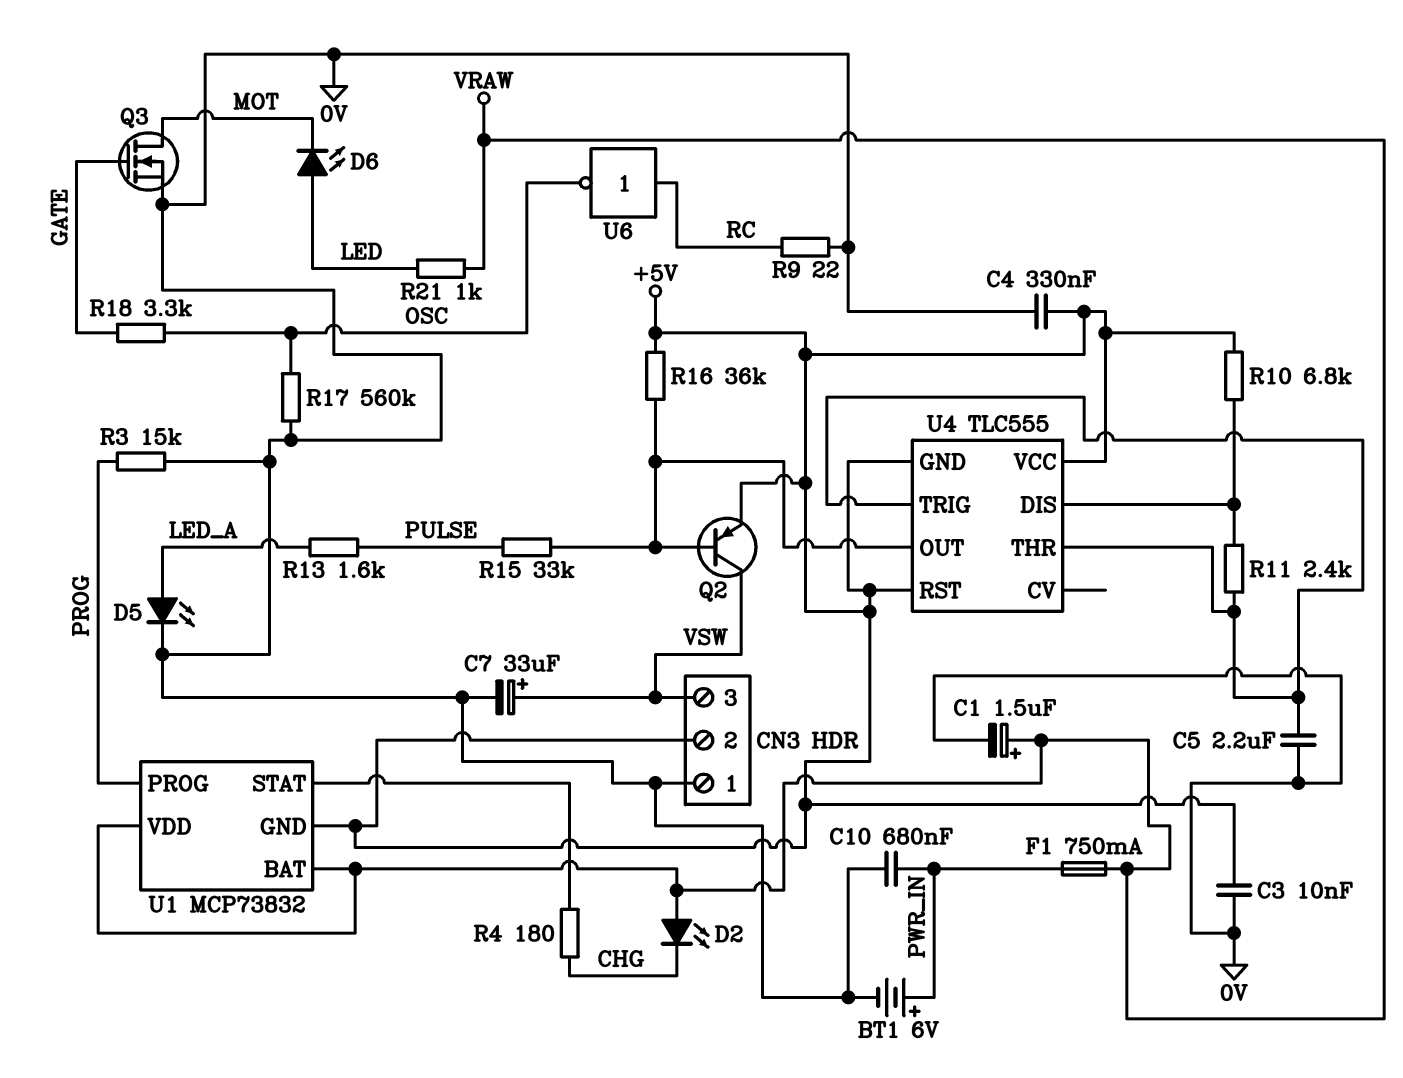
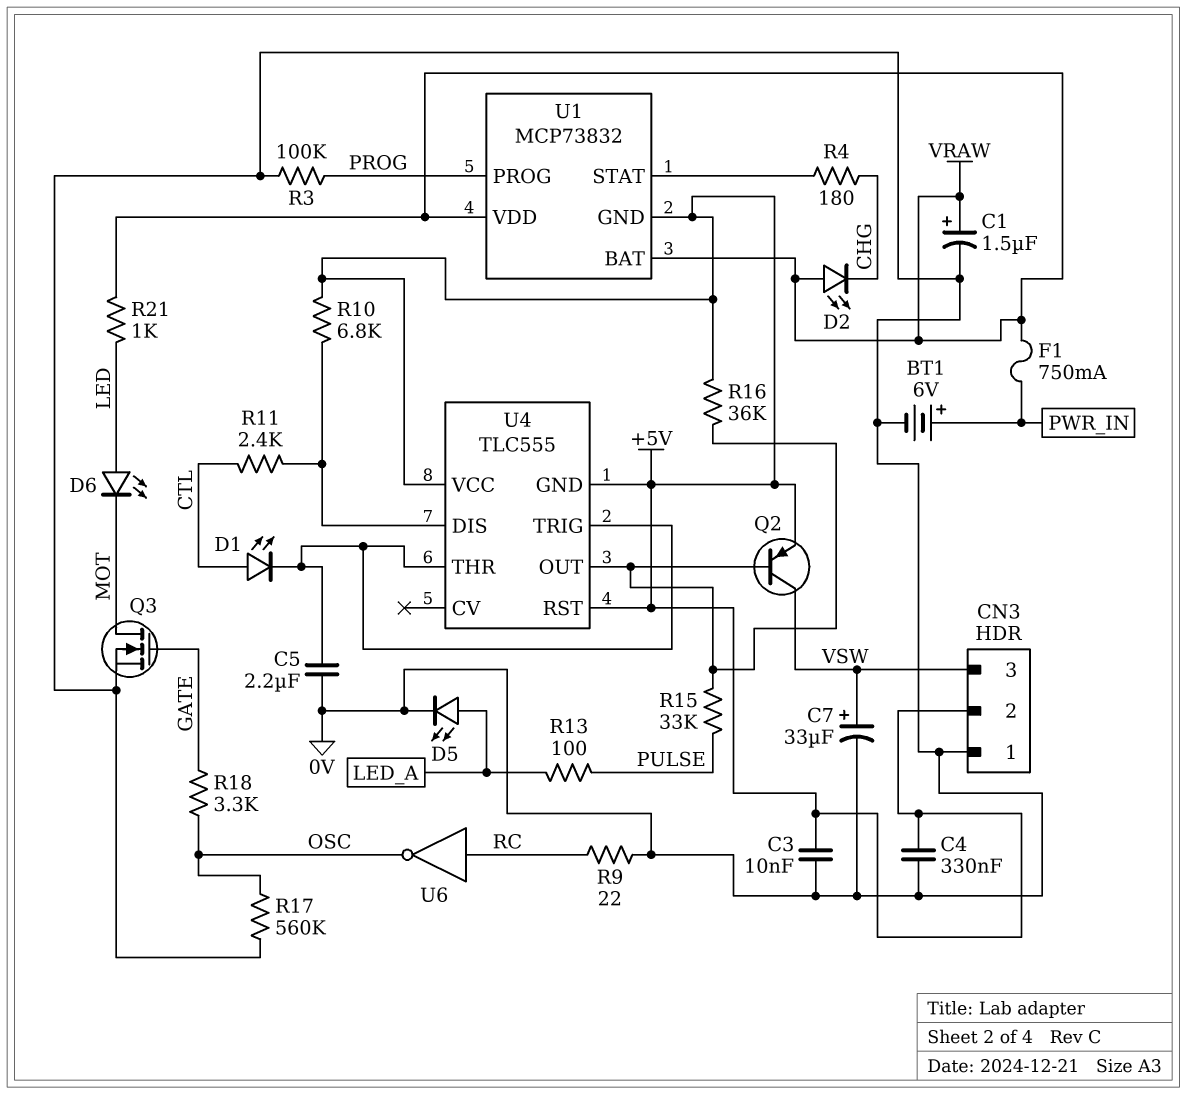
C10: 680nF (0V, PWR_IN) -> none
D1: none -> LED (A CTL, K U4/THR)
R3: 15k (0V, PROG) -> 100k (0V, PROG)
R11: 2.4k (U4/DIS, U4/THR) -> 2.4k (CTL, U4/DIS)
R13: 1.6k (LED_A, PULSE) -> 100 (LED_A, PULSE)

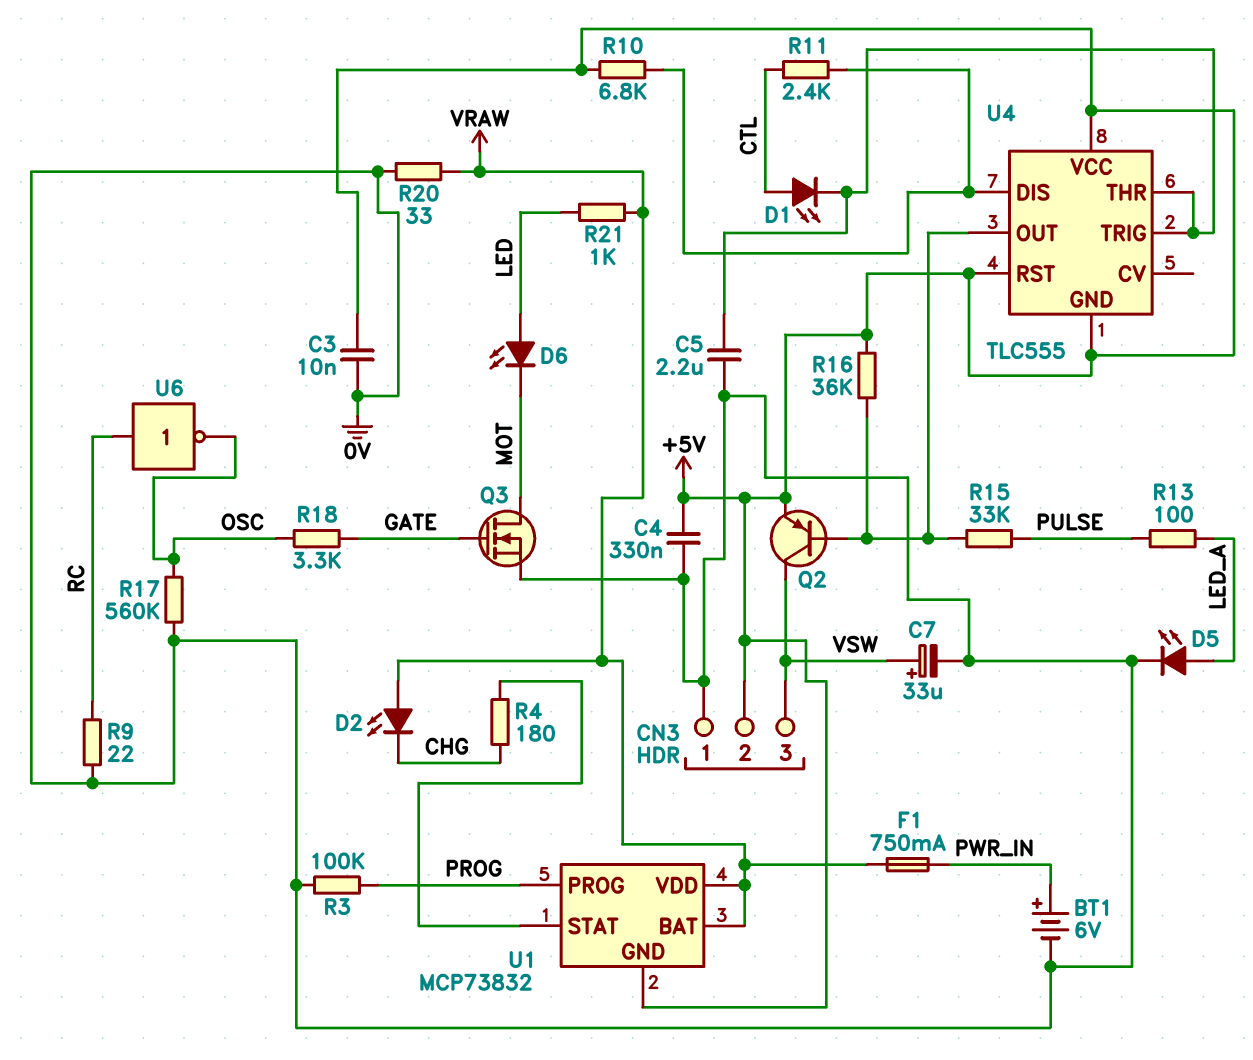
C1: 1.5uF (plus VRAW, minus 0V) -> none
R20: none -> 33 (0V, VRAW)

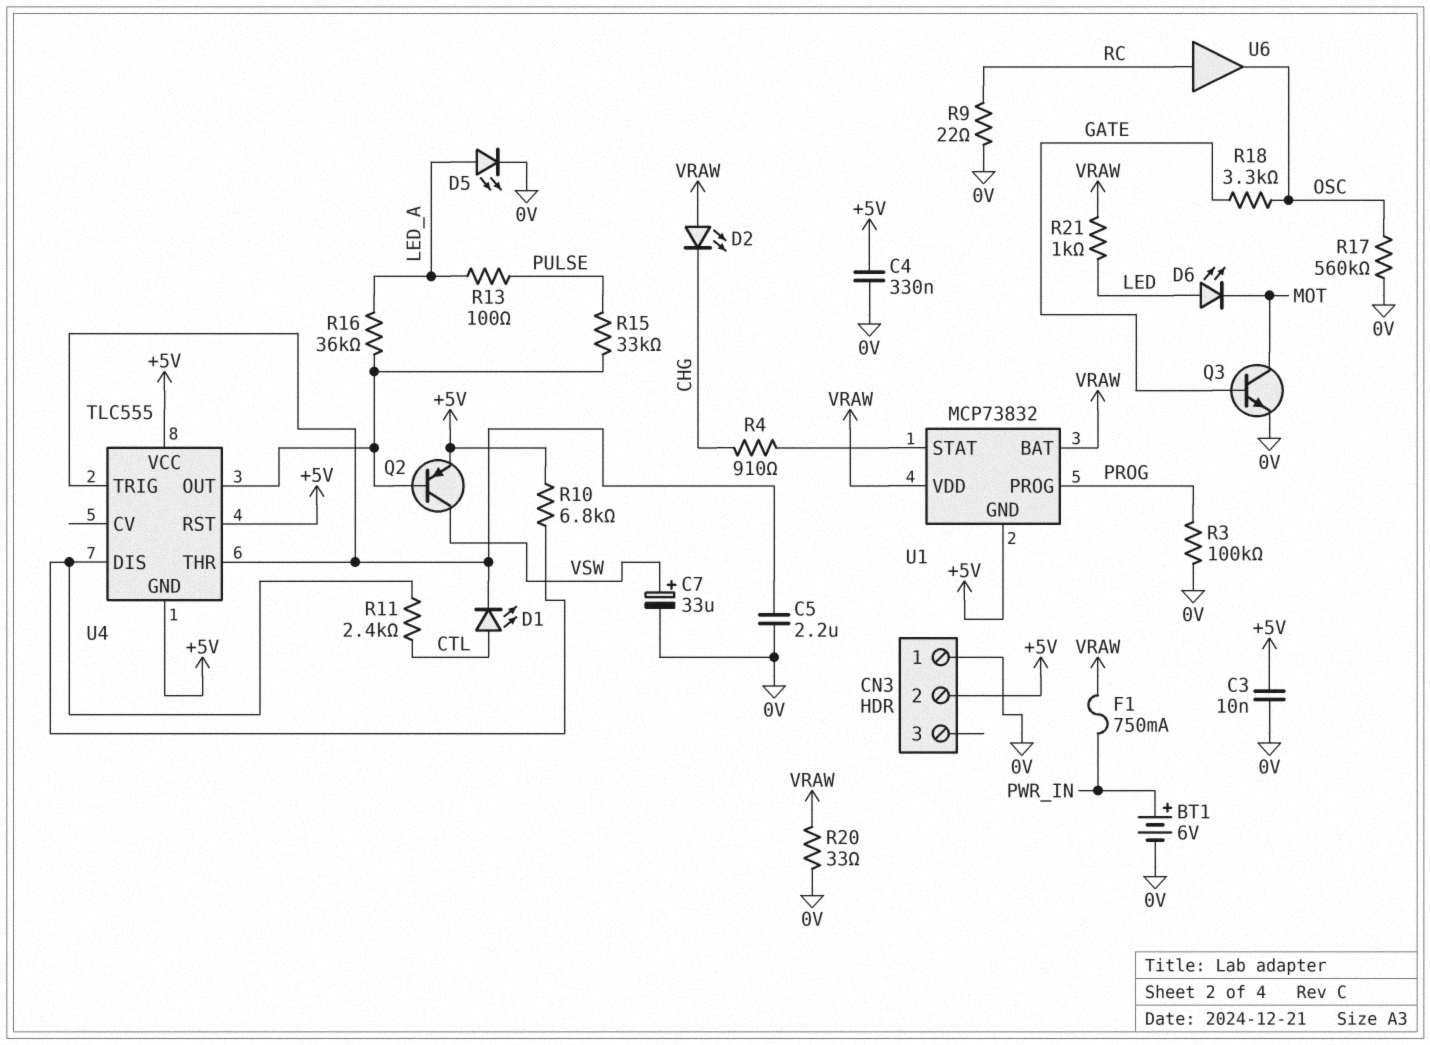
CN3 pin 3: VSW -> none
Q3: NMOS (G GATE, D MOT, S 0V) -> NPN (B GATE, C MOT, E 0V)
R4: 180 (CHG, U1/STAT) -> 910 (CHG, U1/STAT)
R16: 36k (+5V, U4/OUT) -> 36k (LED_A, U4/OUT)
U6: NOT (in RC, out OSC) -> buffer (in RC, out OSC)

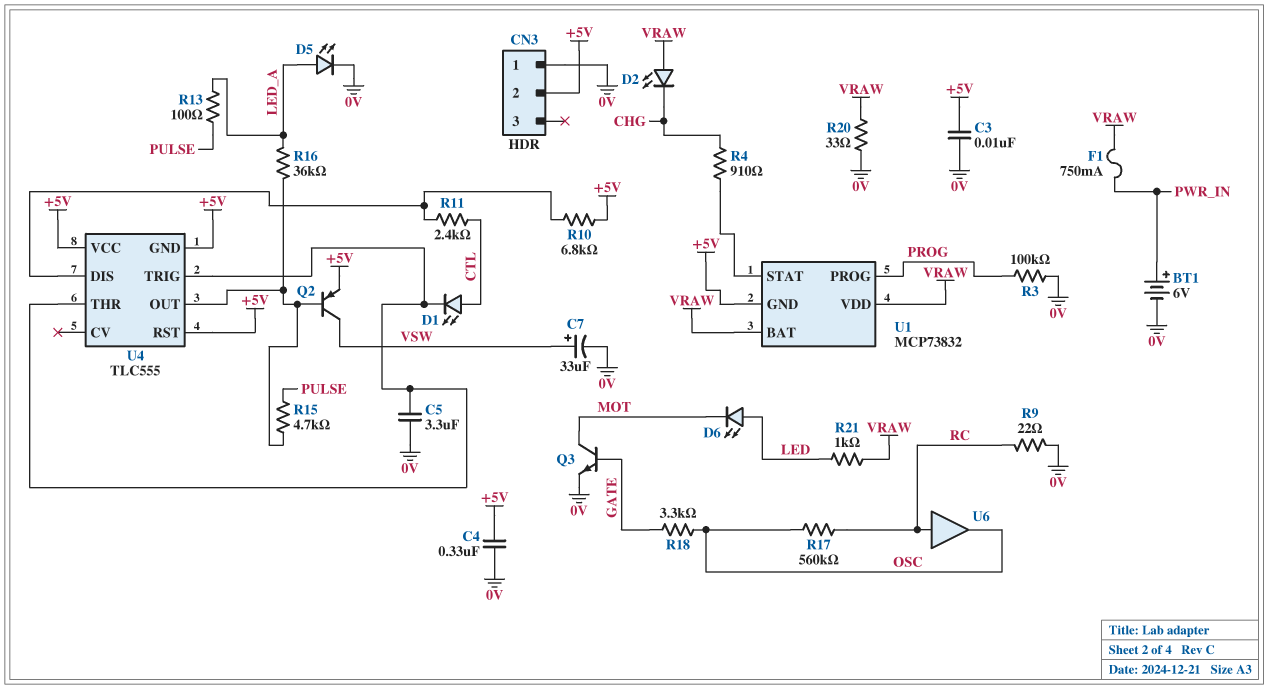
C5: 2.2uF (0V, U4/THR) -> 3.3uF (0V, U4/THR)
R15: 33k (PULSE, U4/OUT) -> 4.7k (PULSE, U4/OUT)
R17: 560k (0V, OSC) -> 560k (OSC, RC)

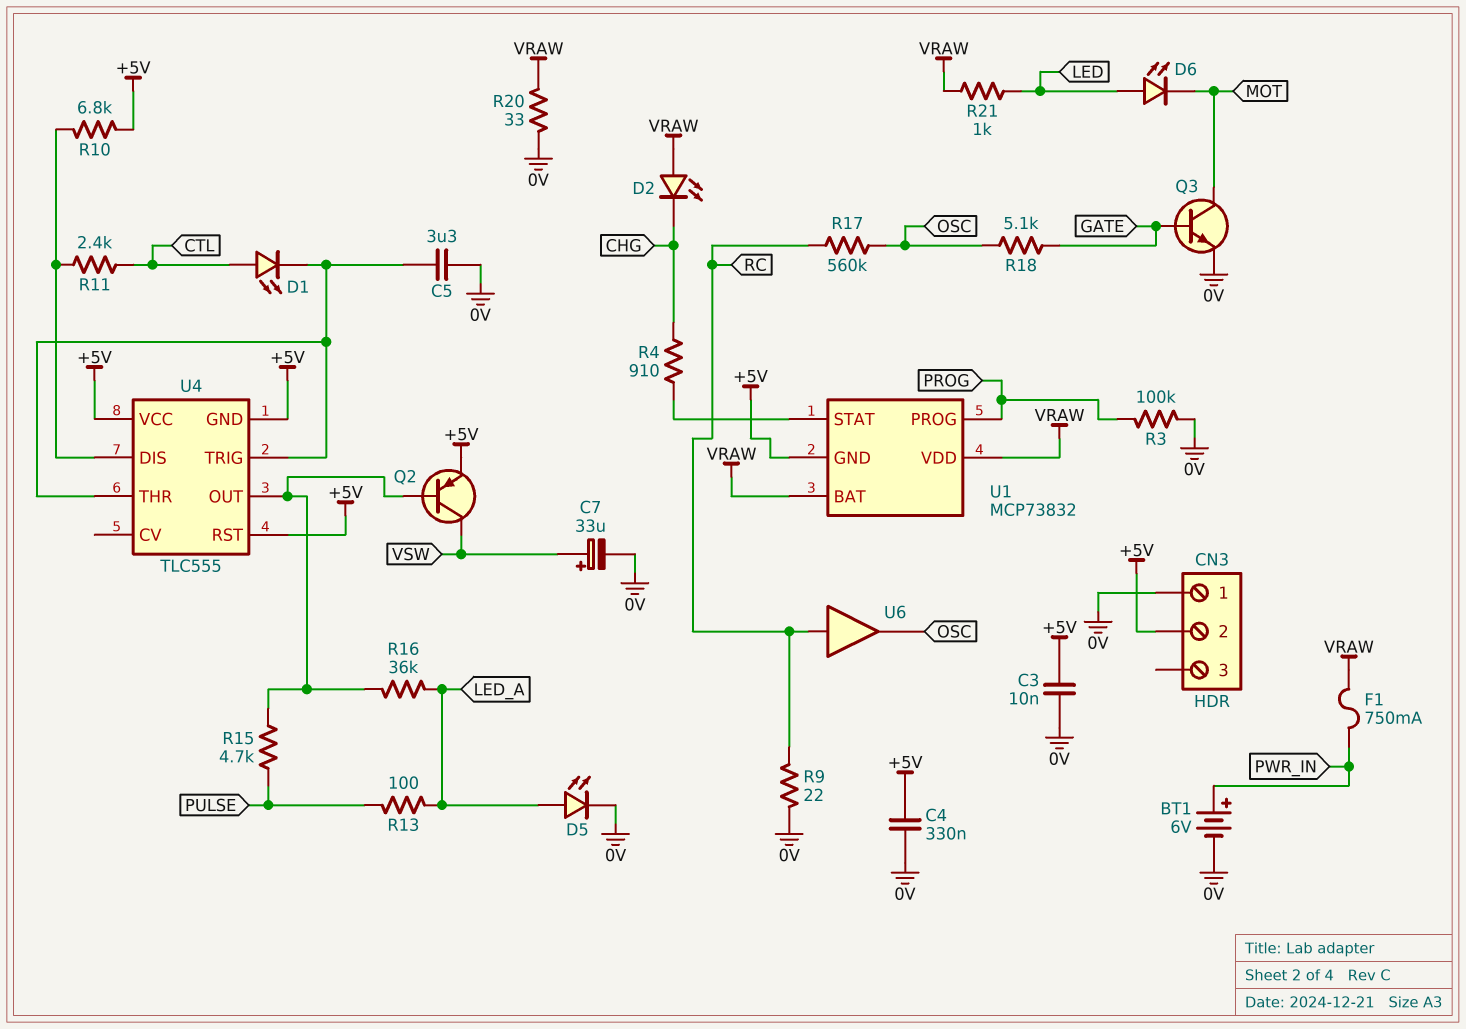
R18: 3.3k (GATE, OSC) -> 5.1k (GATE, OSC)

